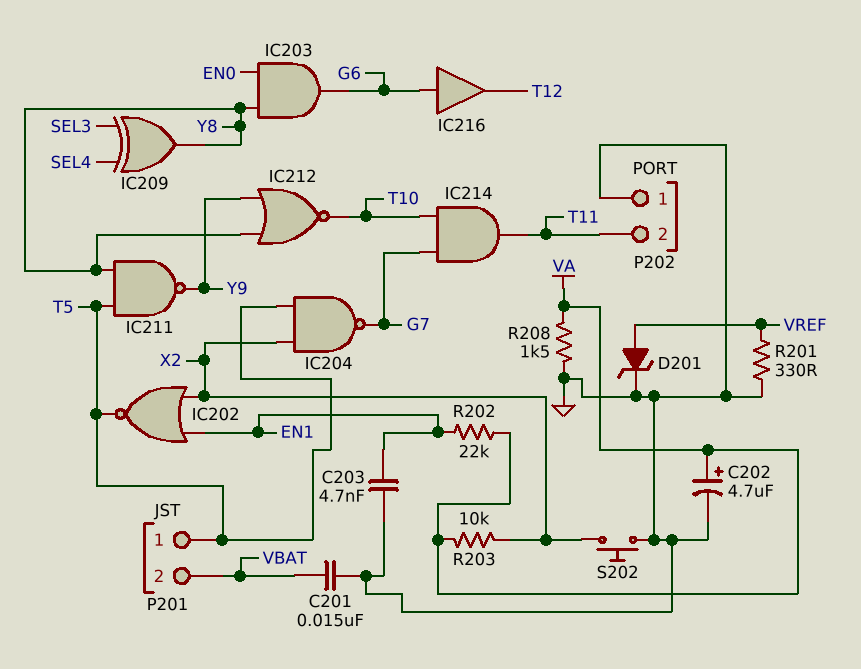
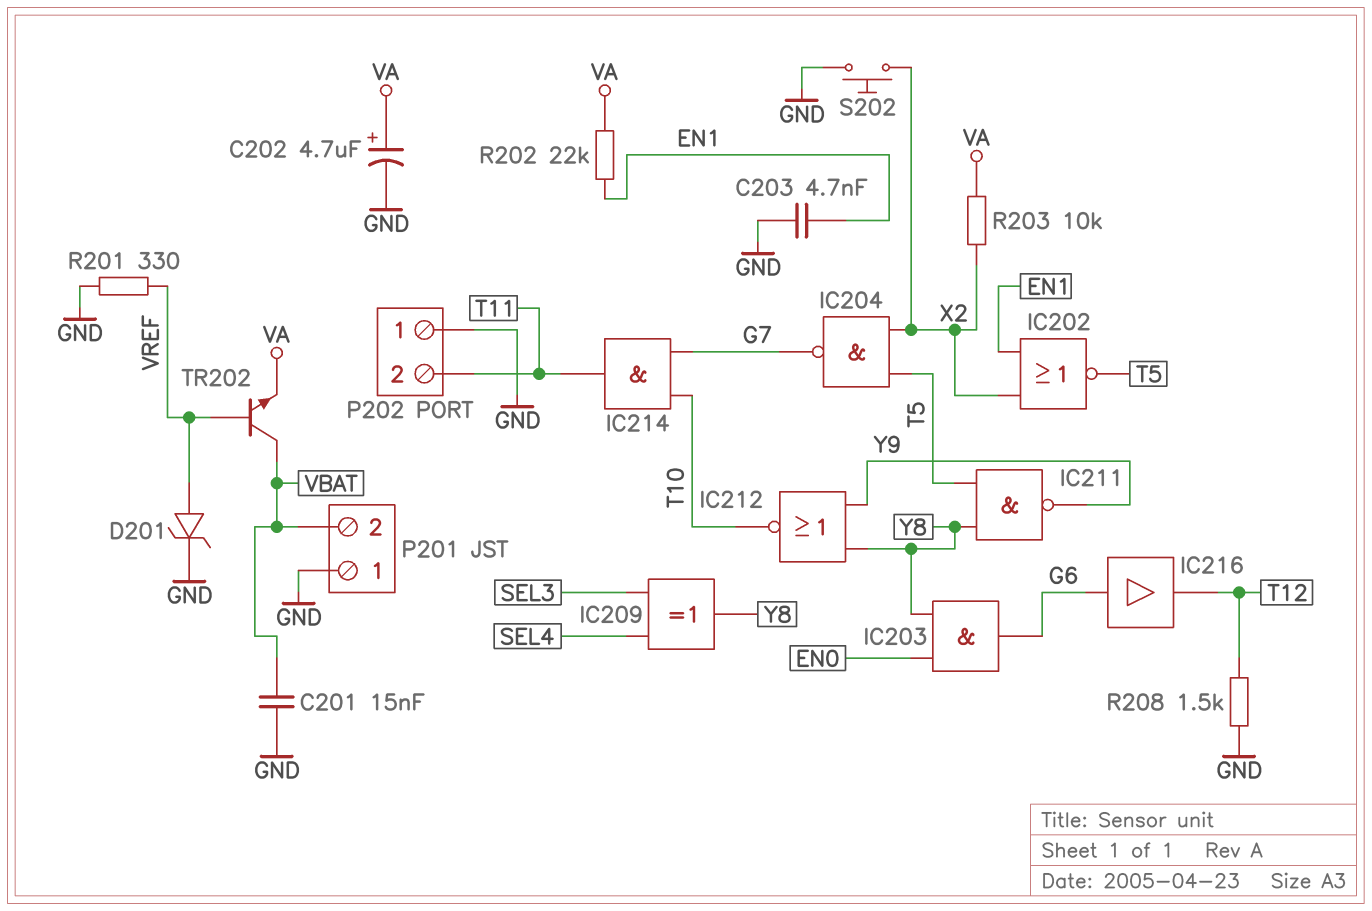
P201 pin 1: T5 -> GND
R208: 1.5k (GND, VA) -> 1.5k (GND, T12)
TR202: none -> NPN (B VREF, C VBAT, E VA)

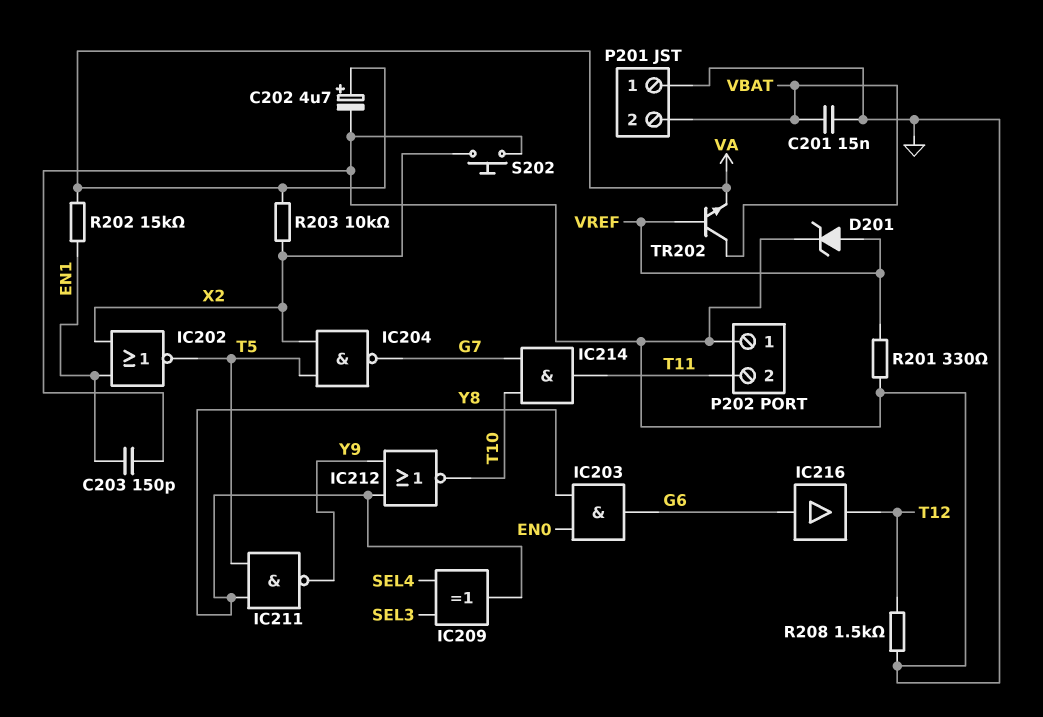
C203: 4.7nF (EN1, GND) -> 150pF (EN1, GND)
R202: 22k (EN1, VA) -> 15k (EN1, VA)

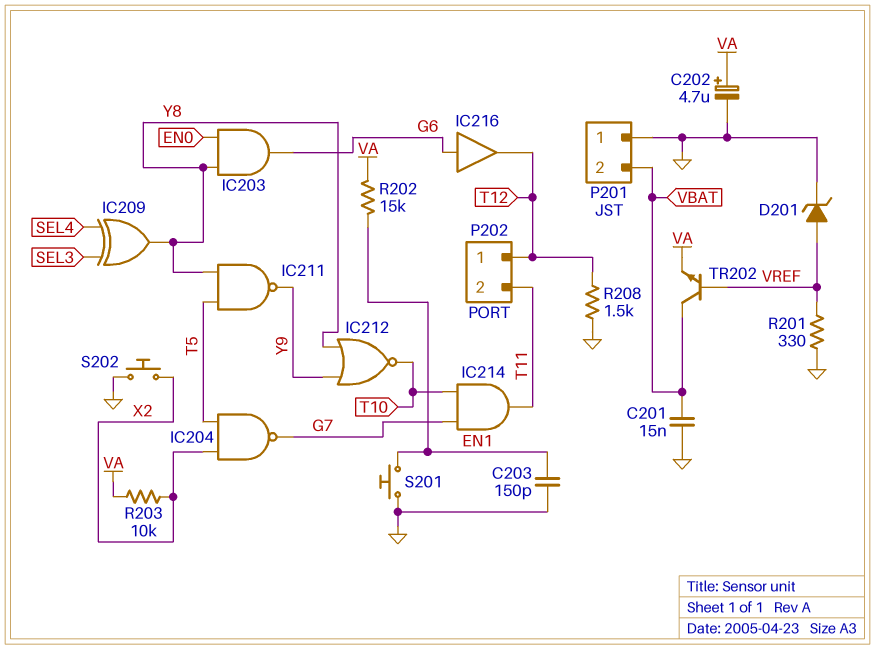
IC202: NOR (in EN1, in X2, out T5) -> none
P202 pin 1: GND -> T12
S201: none -> button (EN1, GND)

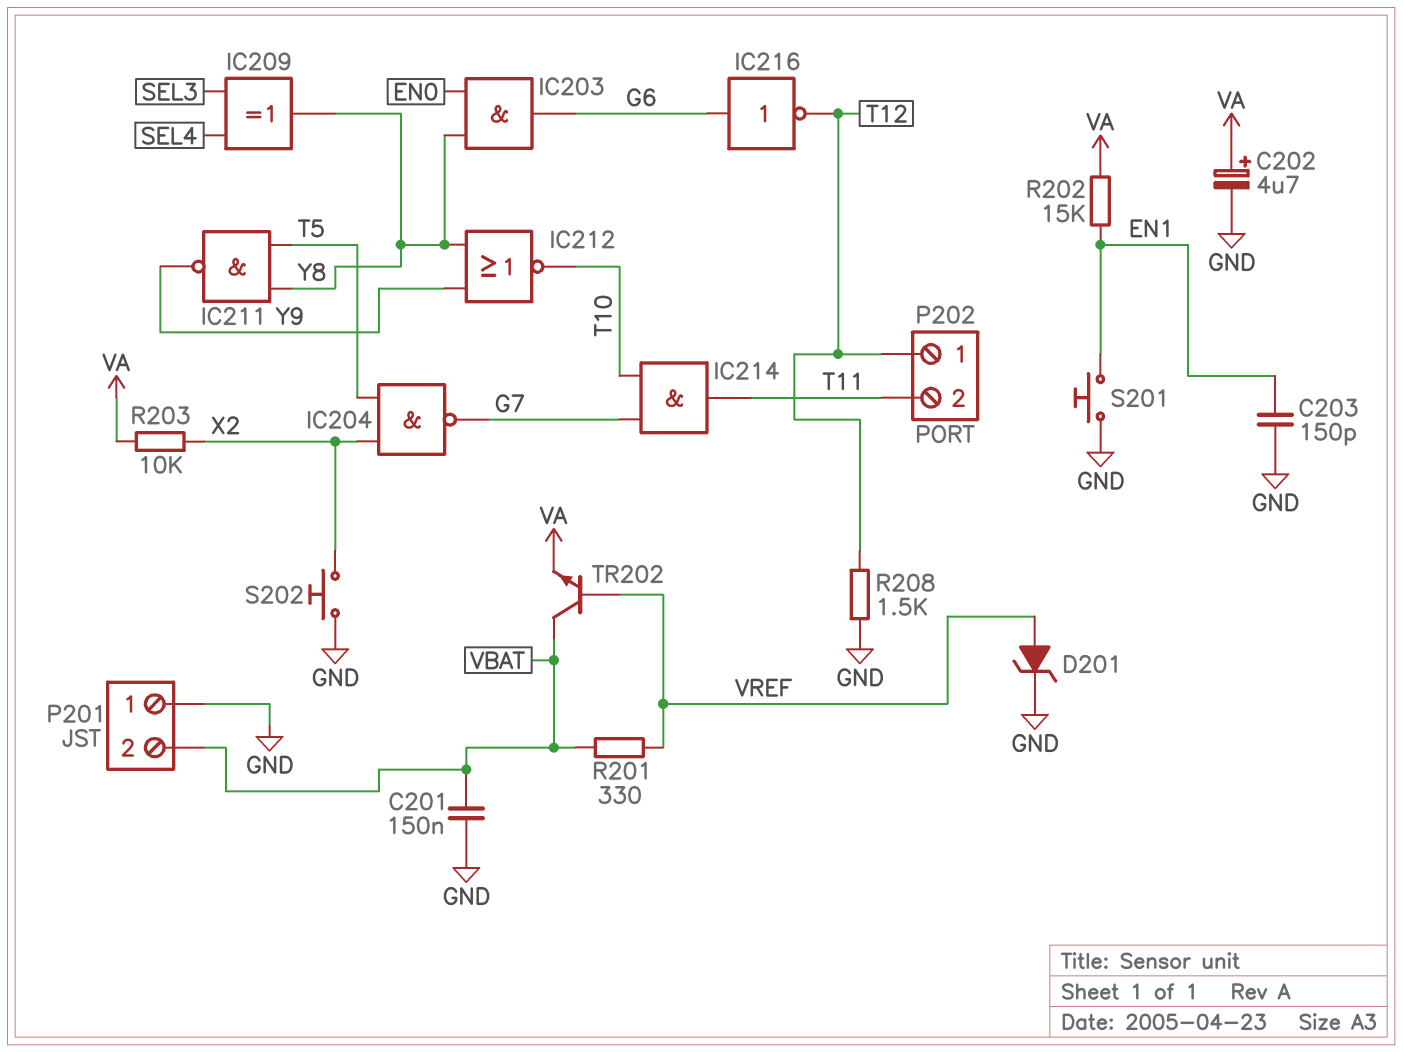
C201: 15nF (GND, VBAT) -> 150nF (GND, VBAT)
IC216: buffer (in G6, out T12) -> NOT (in G6, out T12)
R201: 330 (GND, VREF) -> 330 (VBAT, VREF)

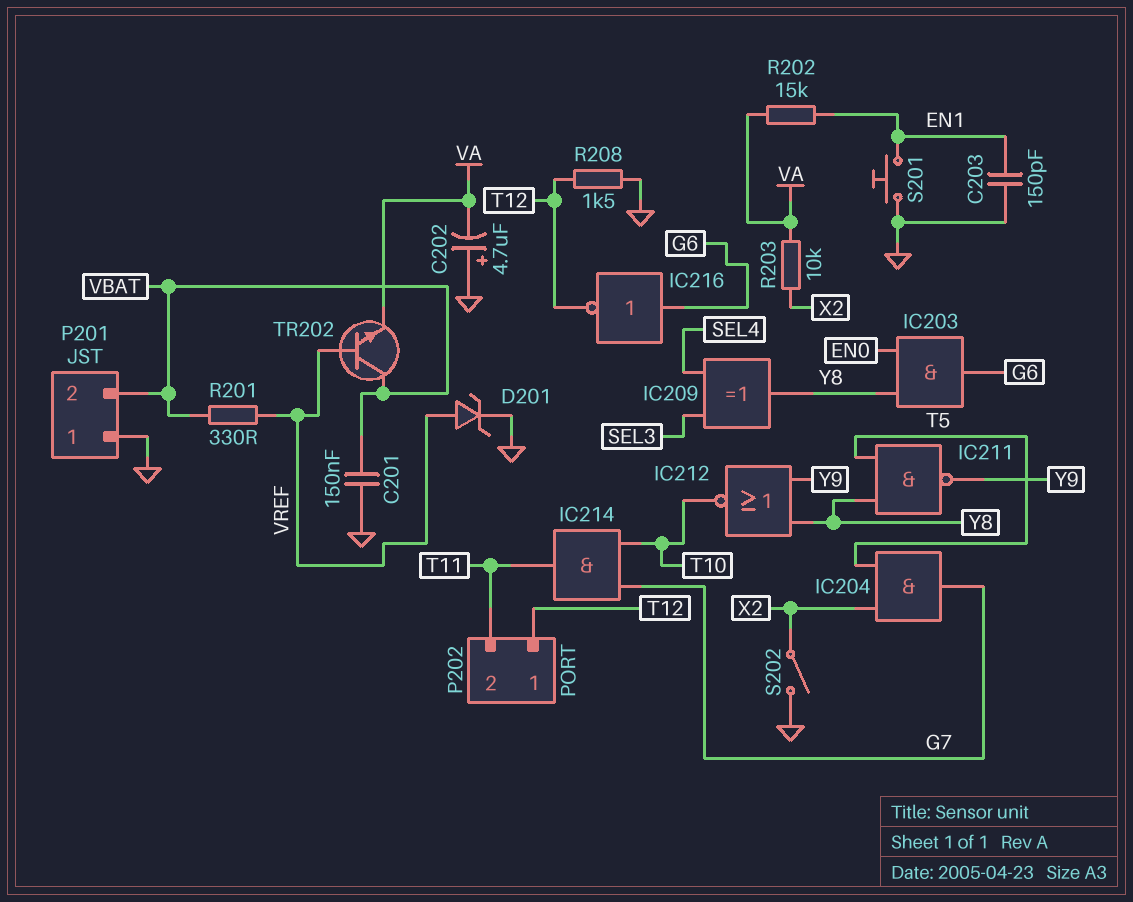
C202: 4.7uF (plus VA, minus GND) -> 4.7uF (plus GND, minus VA)
IC204: NAND (in T5, in X2, out G7) -> AND (in T5, in X2, out G7)
S202: button (GND, X2) -> switch (GND, X2)

